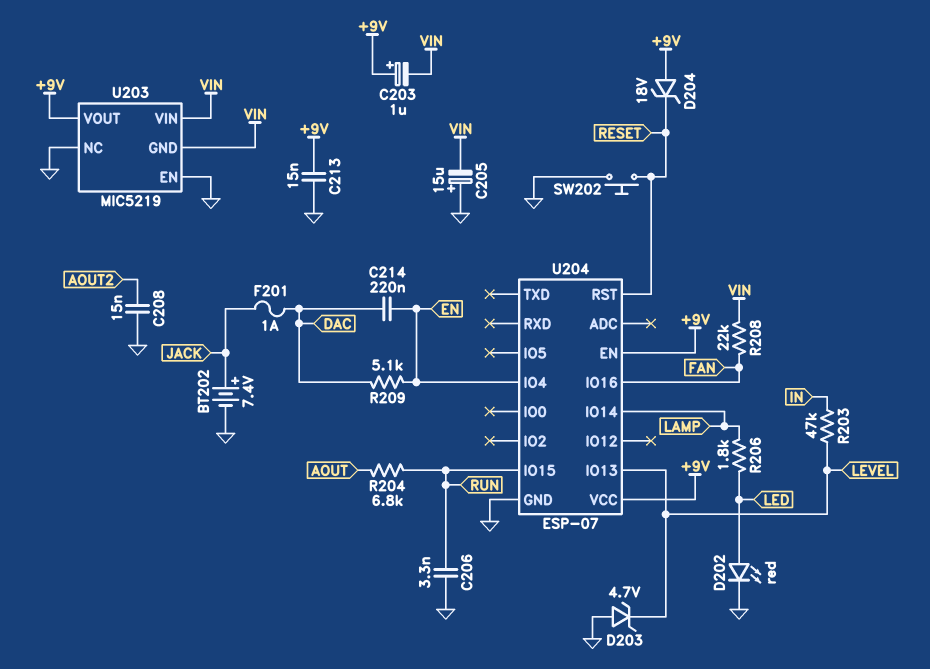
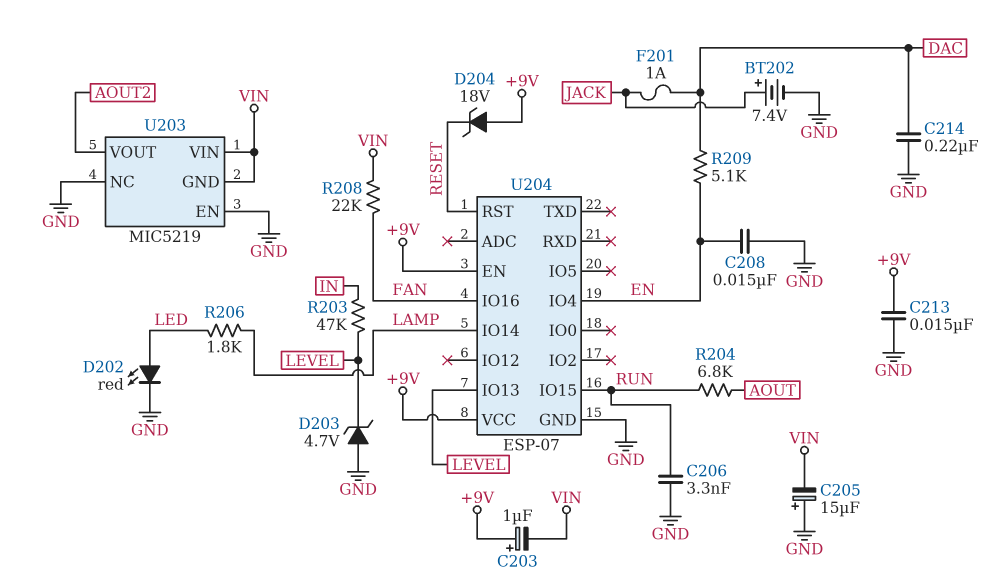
C208: 15nF (AOUT2, GND) -> 15nF (EN, GND)
C214: 220nF (DAC, EN) -> 220nF (DAC, GND)
SW202: button (GND, RESET) -> none
U203 pin VOUT: +9V -> AOUT2

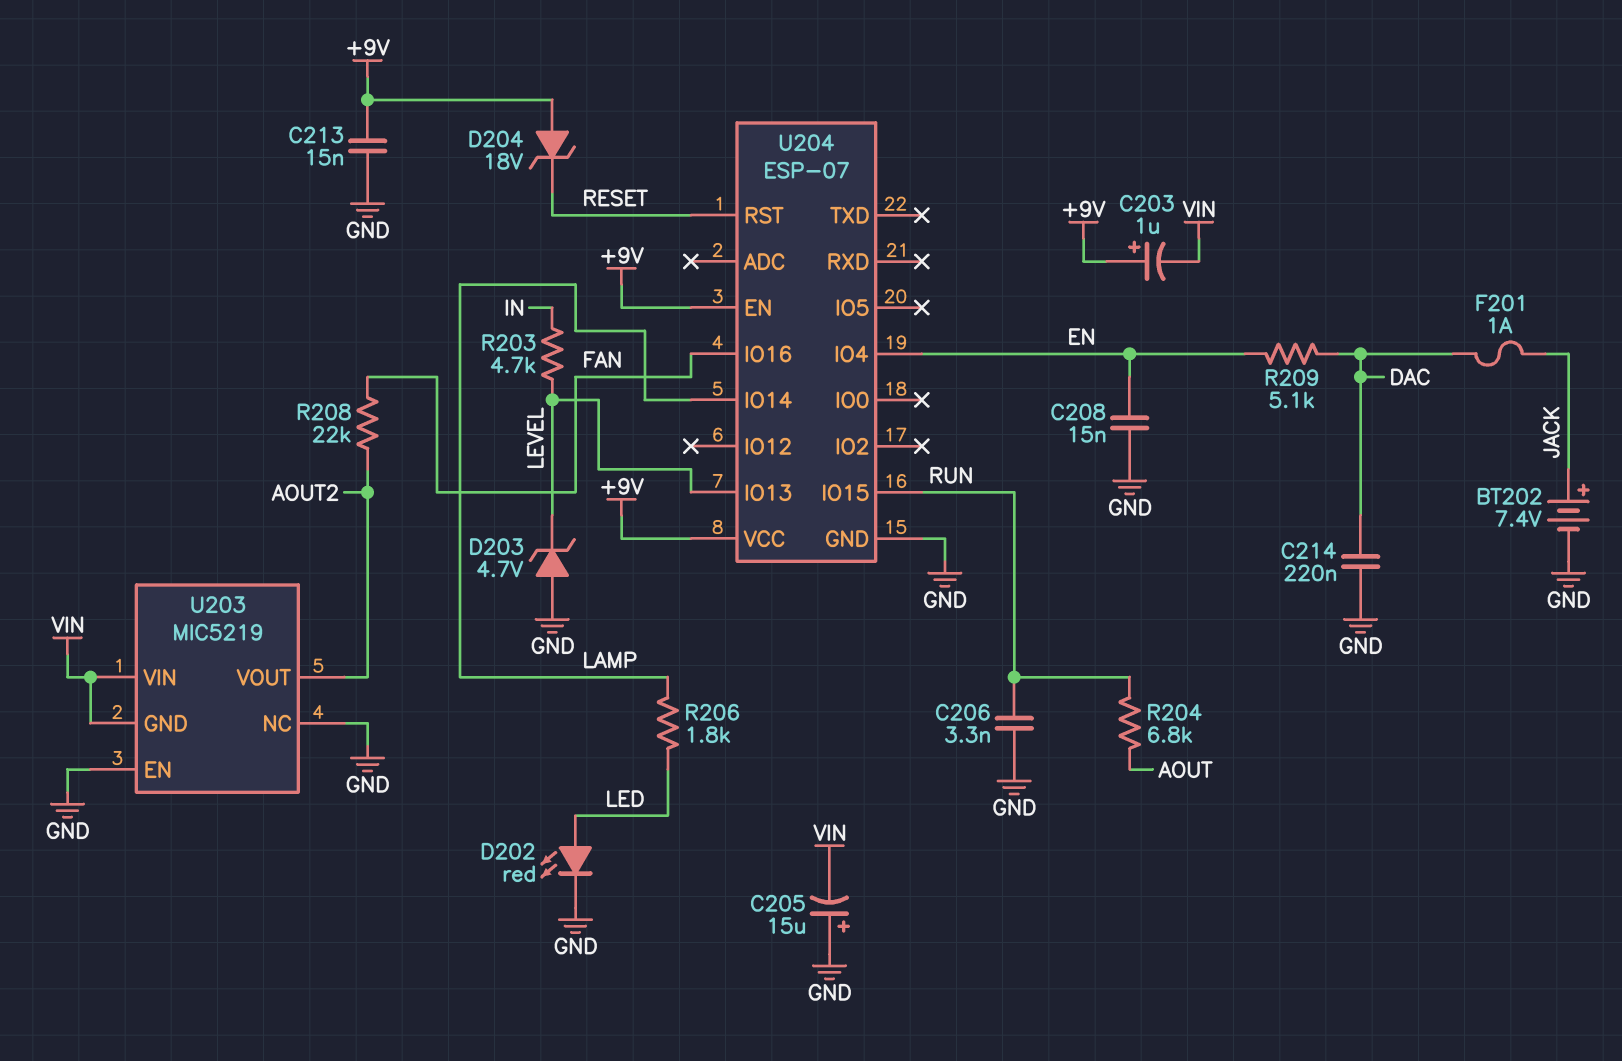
R203: 47k (IN, LEVEL) -> 4.7k (IN, LEVEL)
R208: 22k (FAN, VIN) -> 22k (AOUT2, FAN)

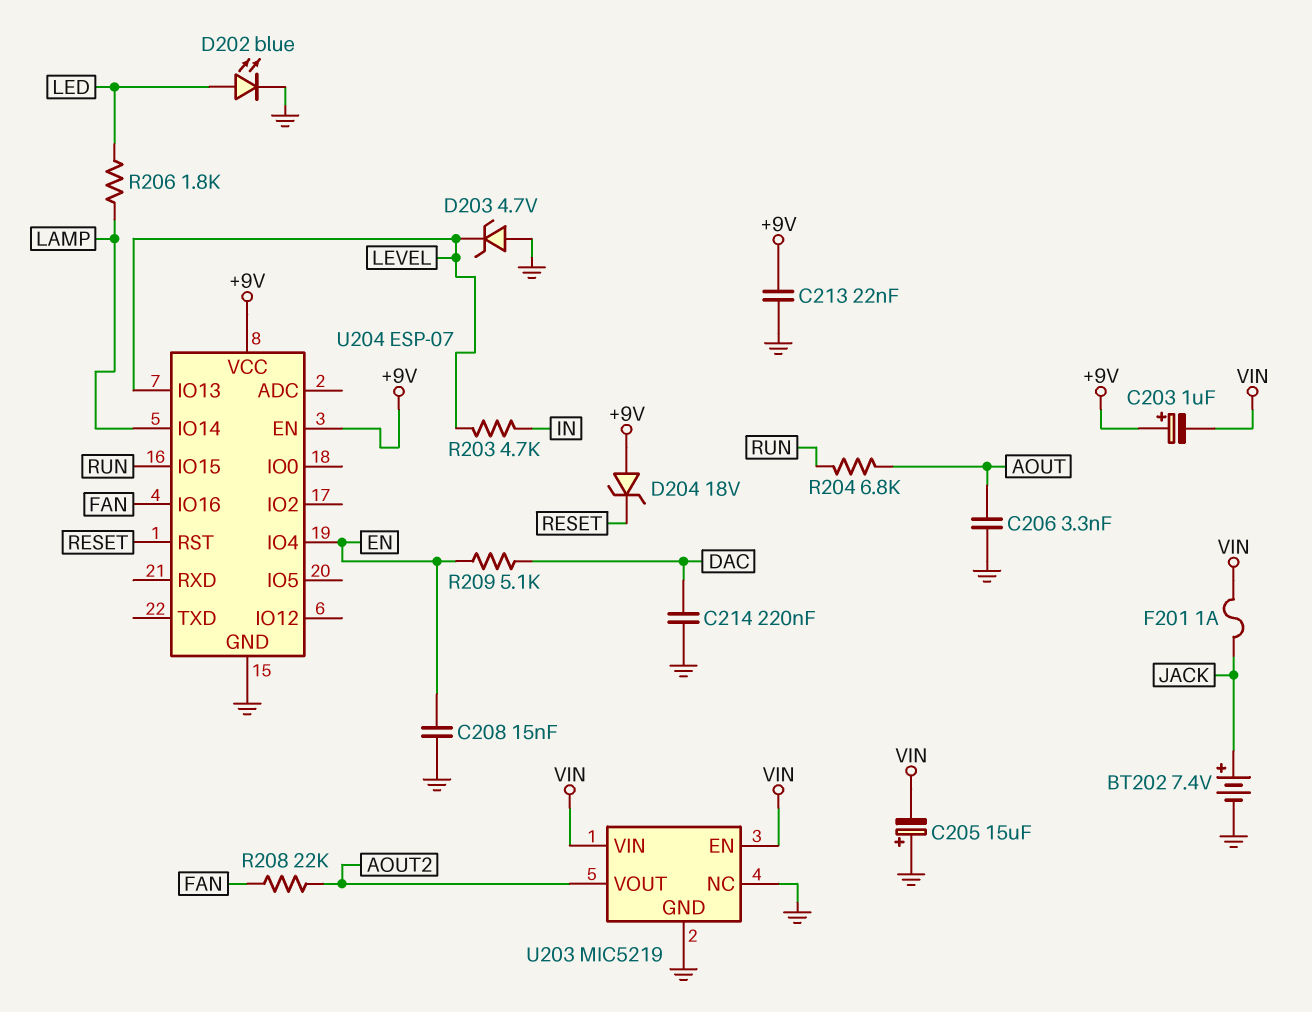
C206: 3.3nF (GND, RUN) -> 3.3nF (AOUT, GND)
C213: 15nF (+9V, GND) -> 22nF (+9V, GND)
D202: LED red (A LED, K GND) -> LED blue (A LED, K GND)
F201: 1A (DAC, JACK) -> 1A (JACK, VIN)
U203 pin EN: GND -> VIN
U203 pin GND: VIN -> GND

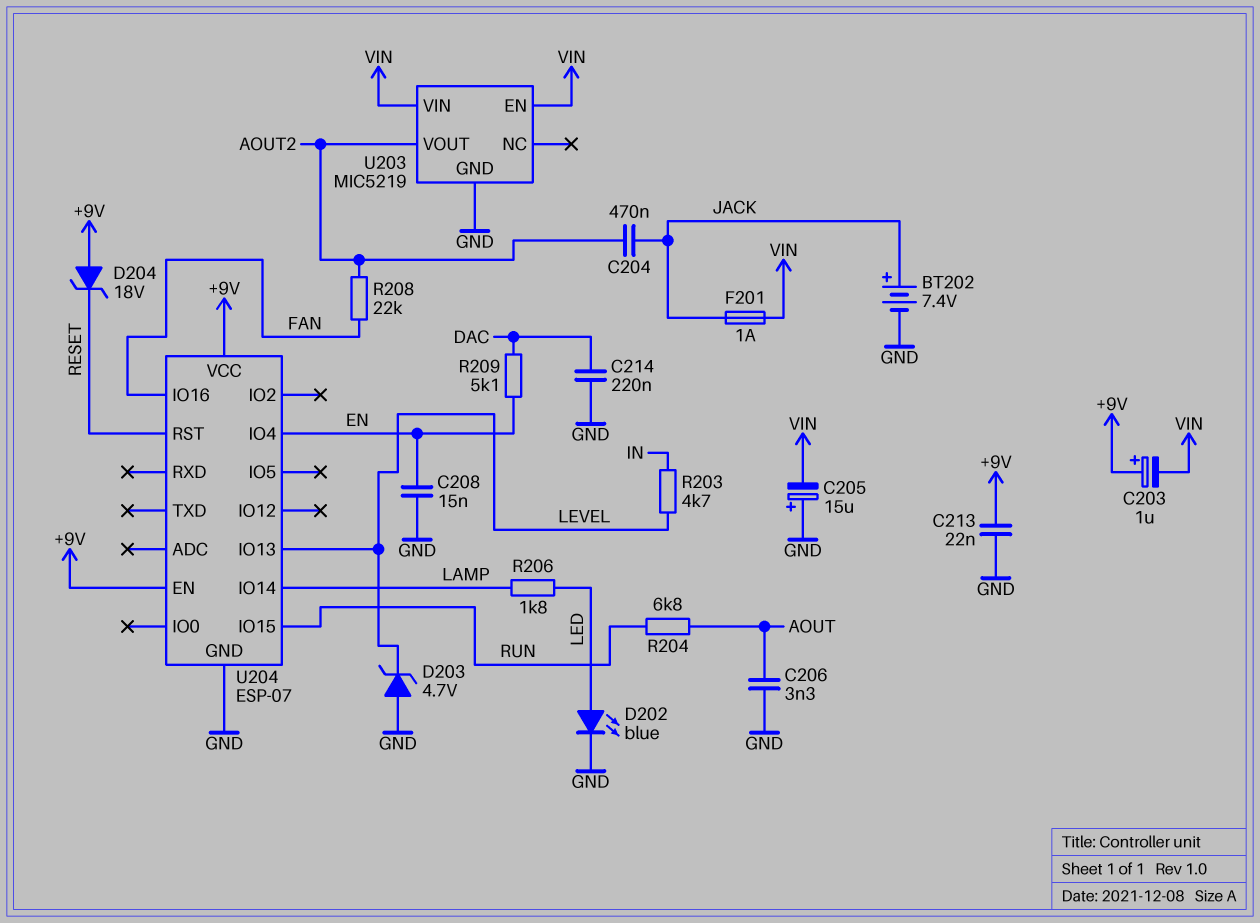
C204: none -> 470nF (AOUT2, JACK)
U203 pin NC: GND -> none

